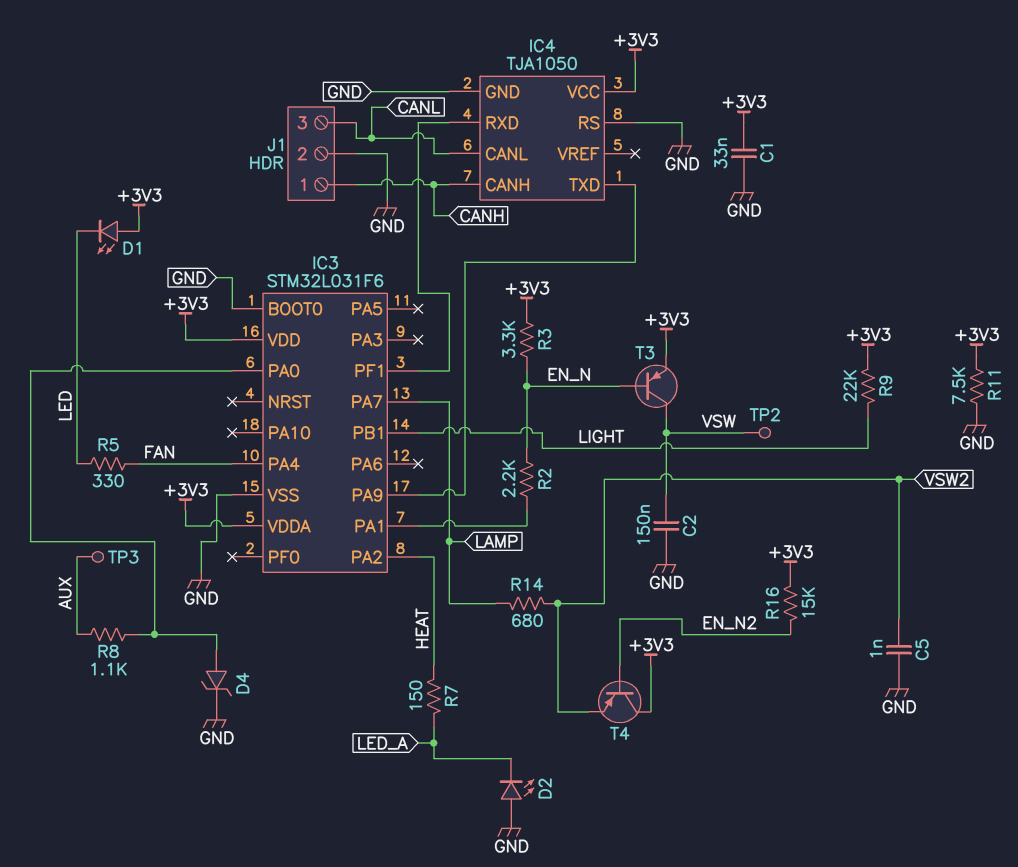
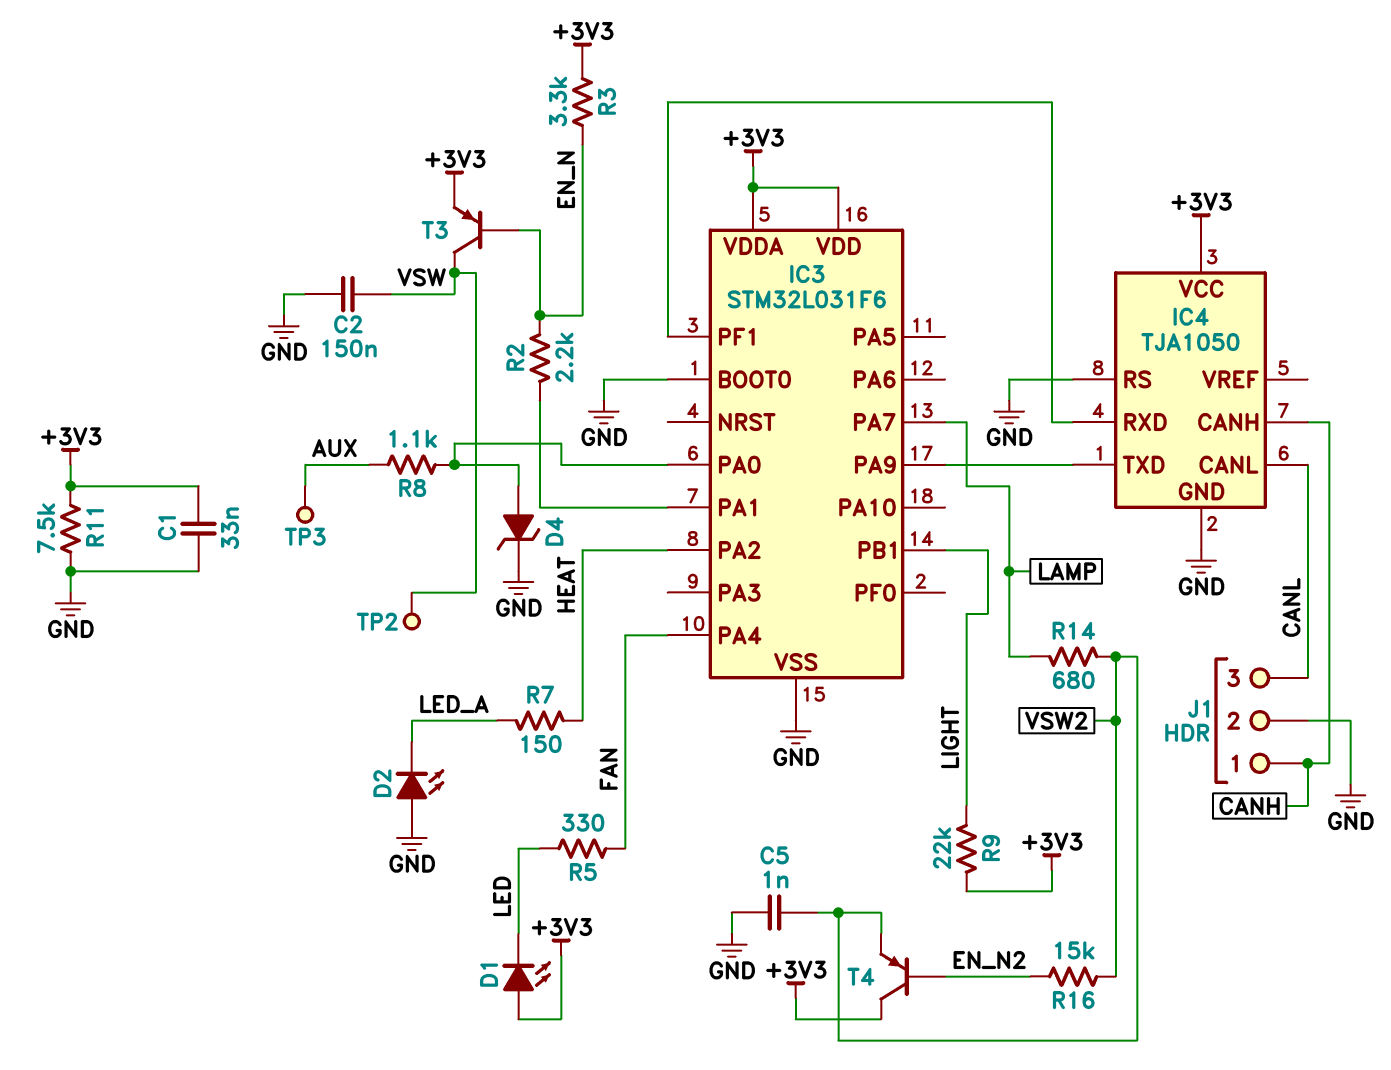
R16: 15k (+3V3, EN_N2) -> 15k (EN_N2, VSW2)

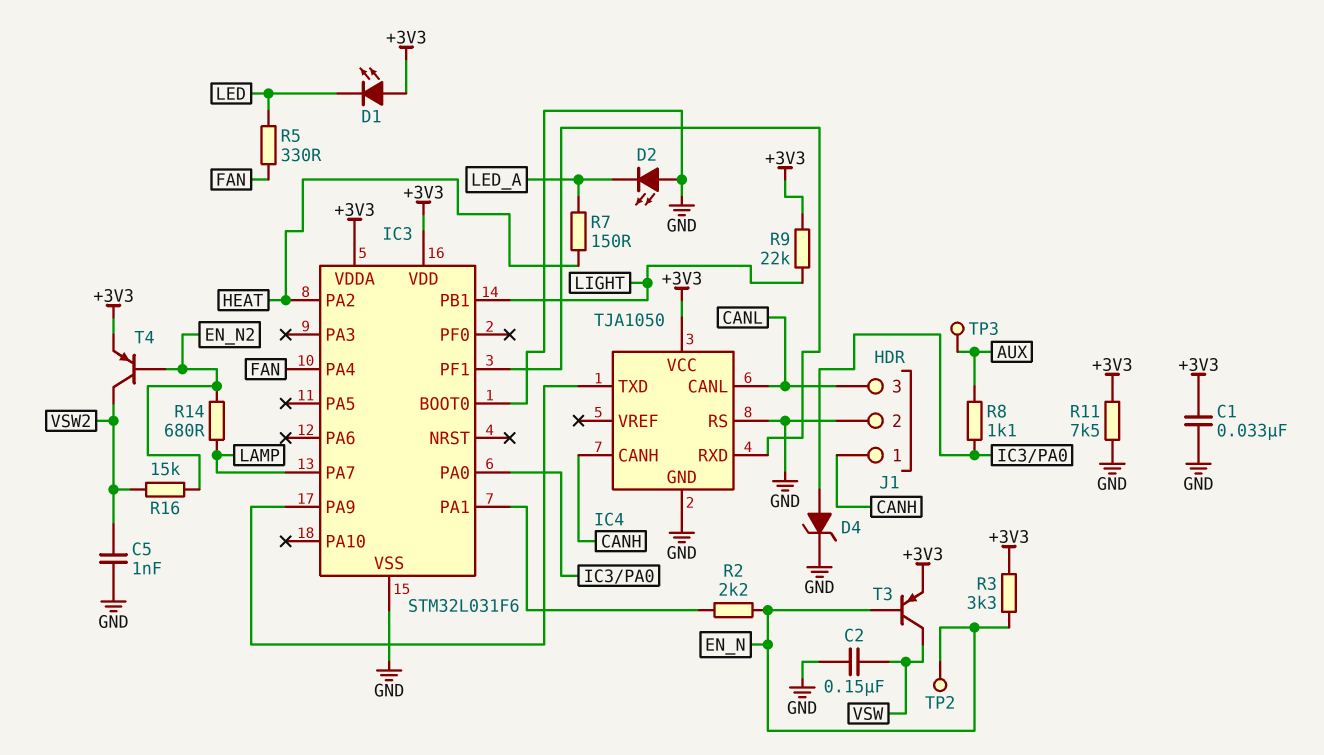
R14: 680 (LAMP, VSW2) -> 680 (EN_N2, LAMP)
T4: PNP (B EN_N2, C +3V3, E VSW2) -> PNP (B EN_N2, C VSW2, E +3V3)
TP2: test point (VSW) -> test point (EN_N)

